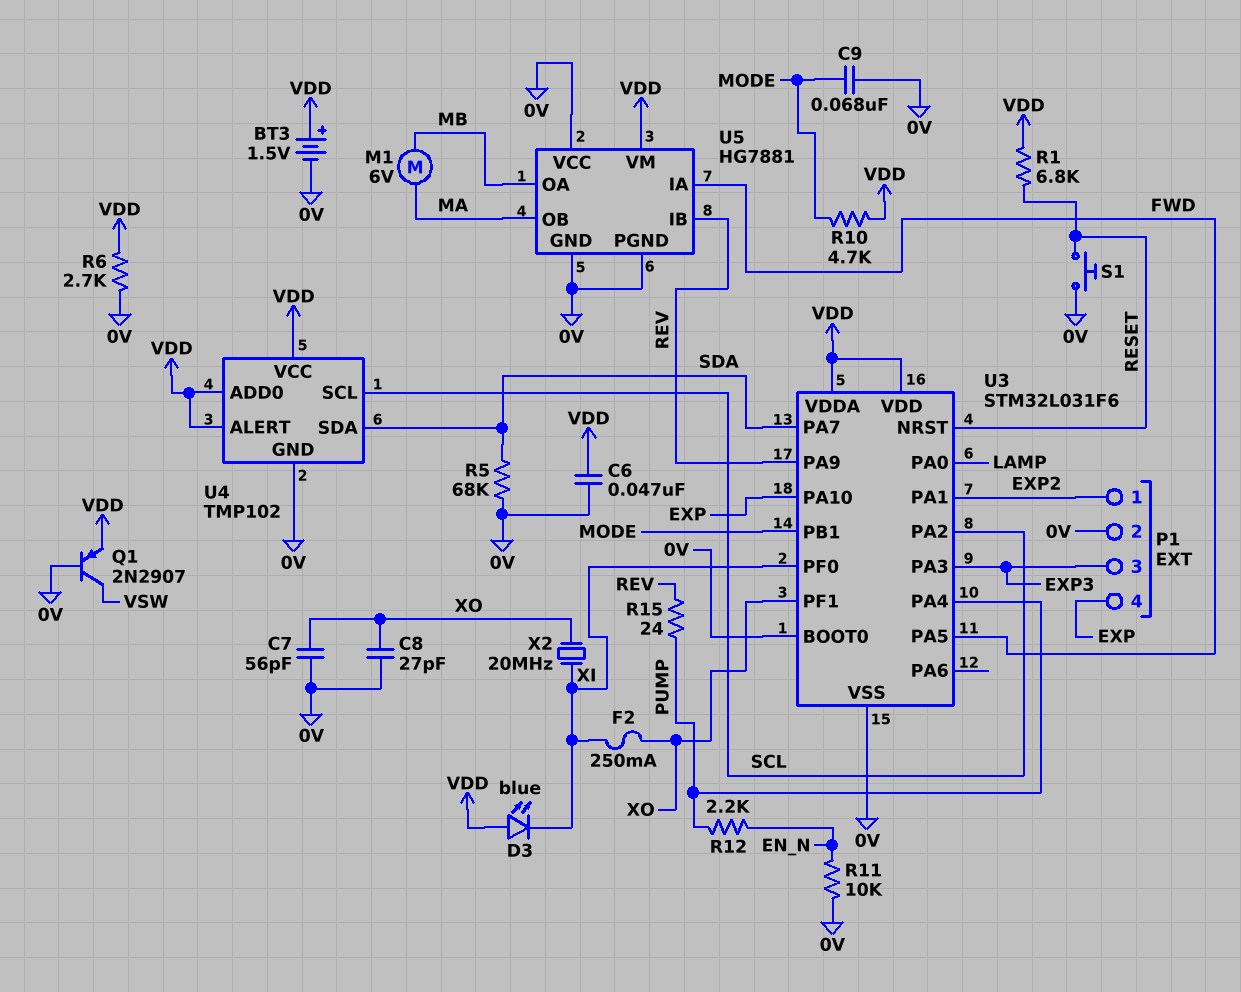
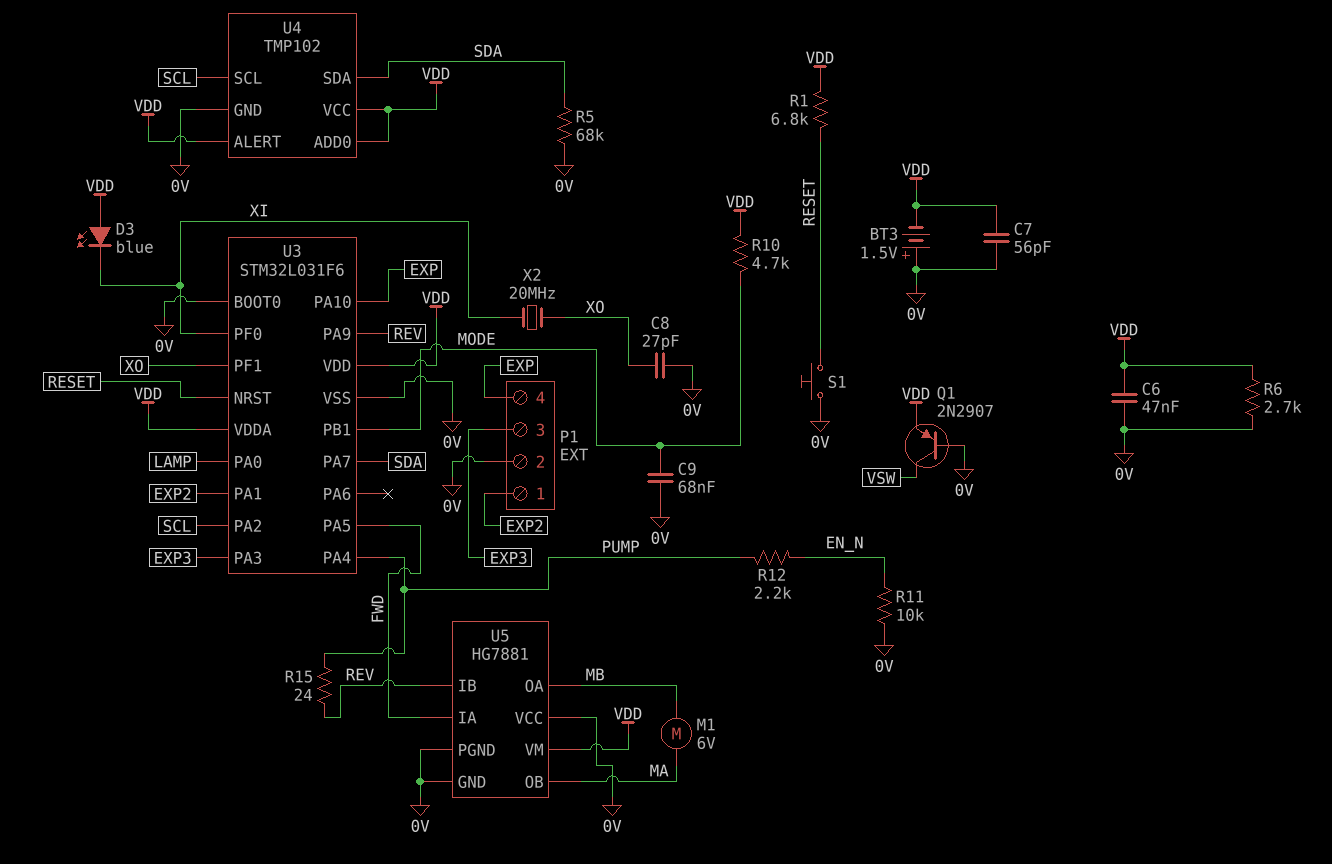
BT3: 1.5V (plus VDD, minus 0V) -> 1.5V (plus 0V, minus VDD)
C7: 56pF (0V, XO) -> 56pF (0V, VDD)
F2: 250mA (XI, XO) -> none

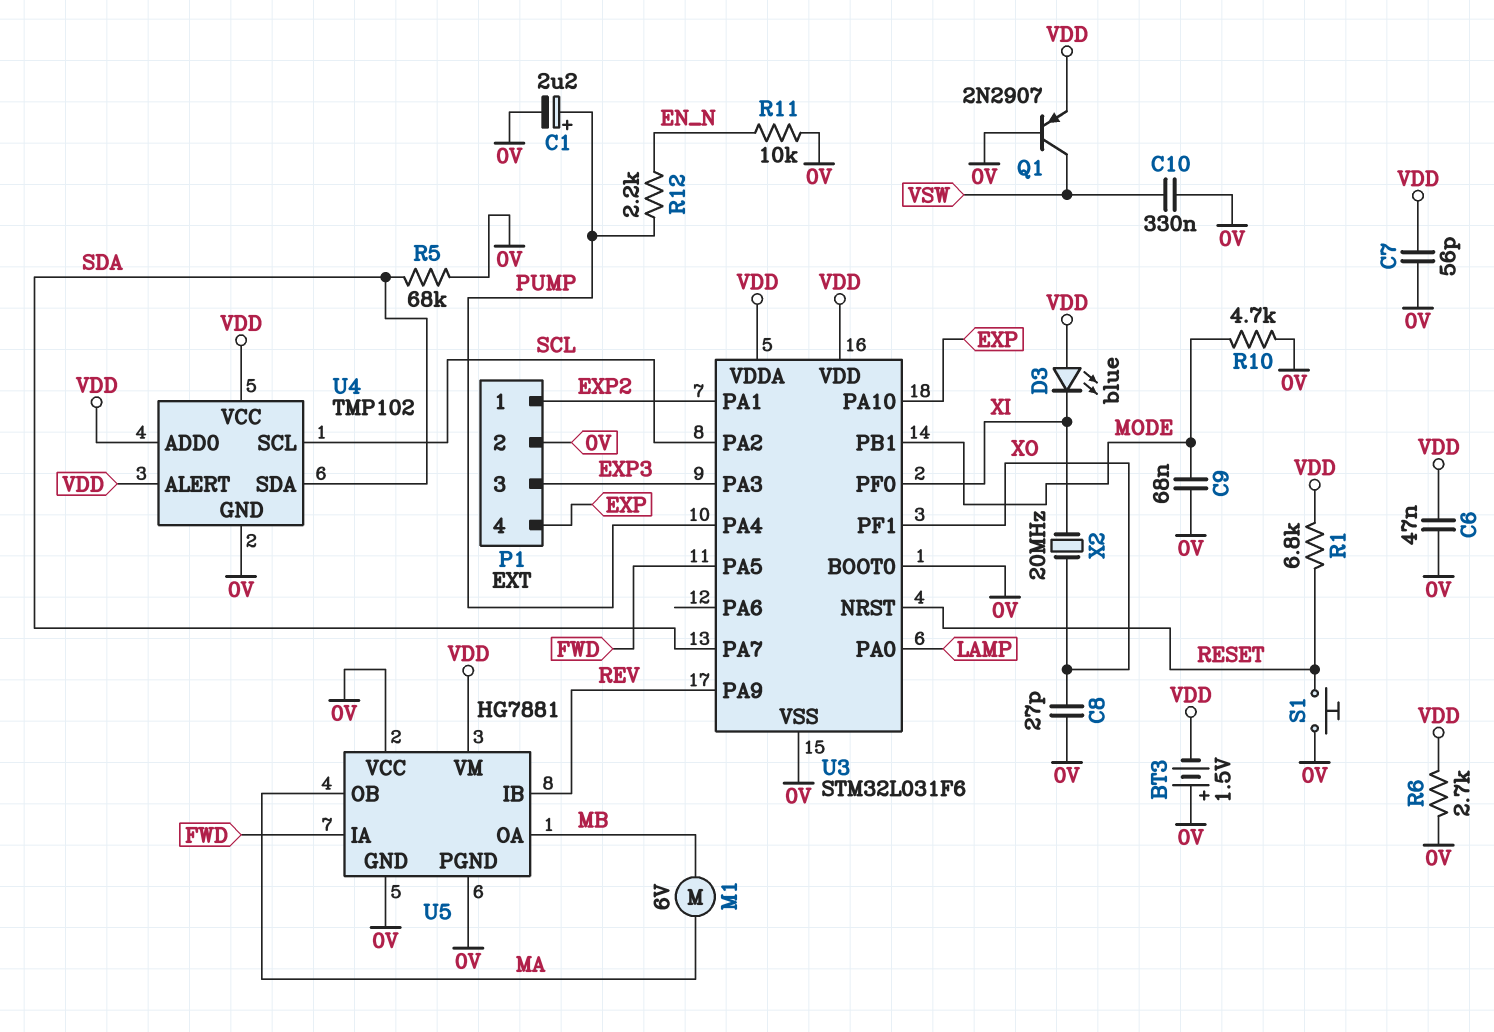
C1: none -> 2.2uF (plus PUMP, minus 0V)
C10: none -> 330nF (0V, VSW)
R10: 4.7k (MODE, VDD) -> 4.7k (0V, MODE)
R15: 24 (PUMP, REV) -> none

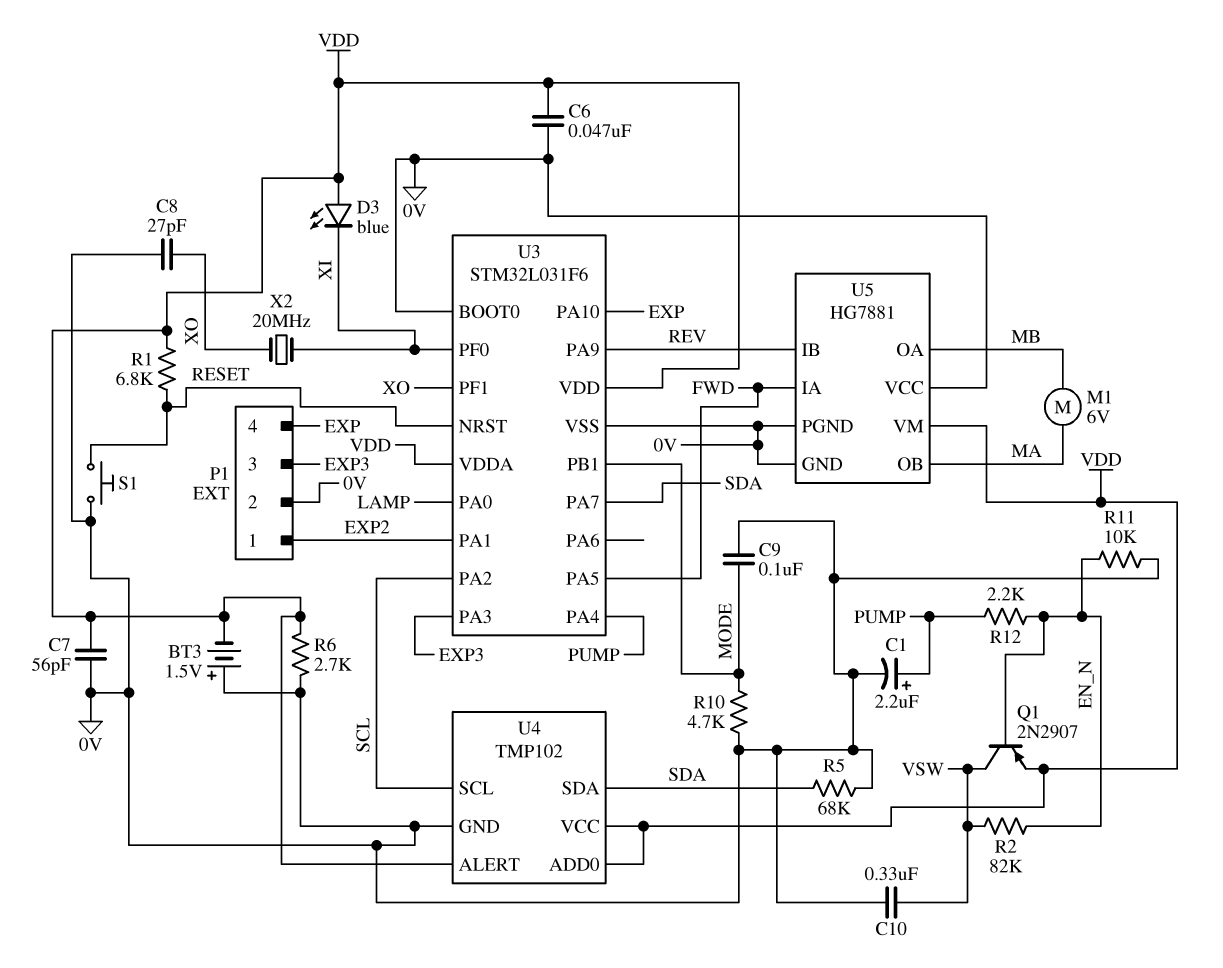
C9: 68nF (0V, MODE) -> 100nF (0V, MODE)
Q1: PNP 2N2907 (B 0V, C VSW, E VDD) -> PNP 2N2907 (B EN_N, C VSW, E VDD)
R2: none -> 82k (EN_N, VSW)

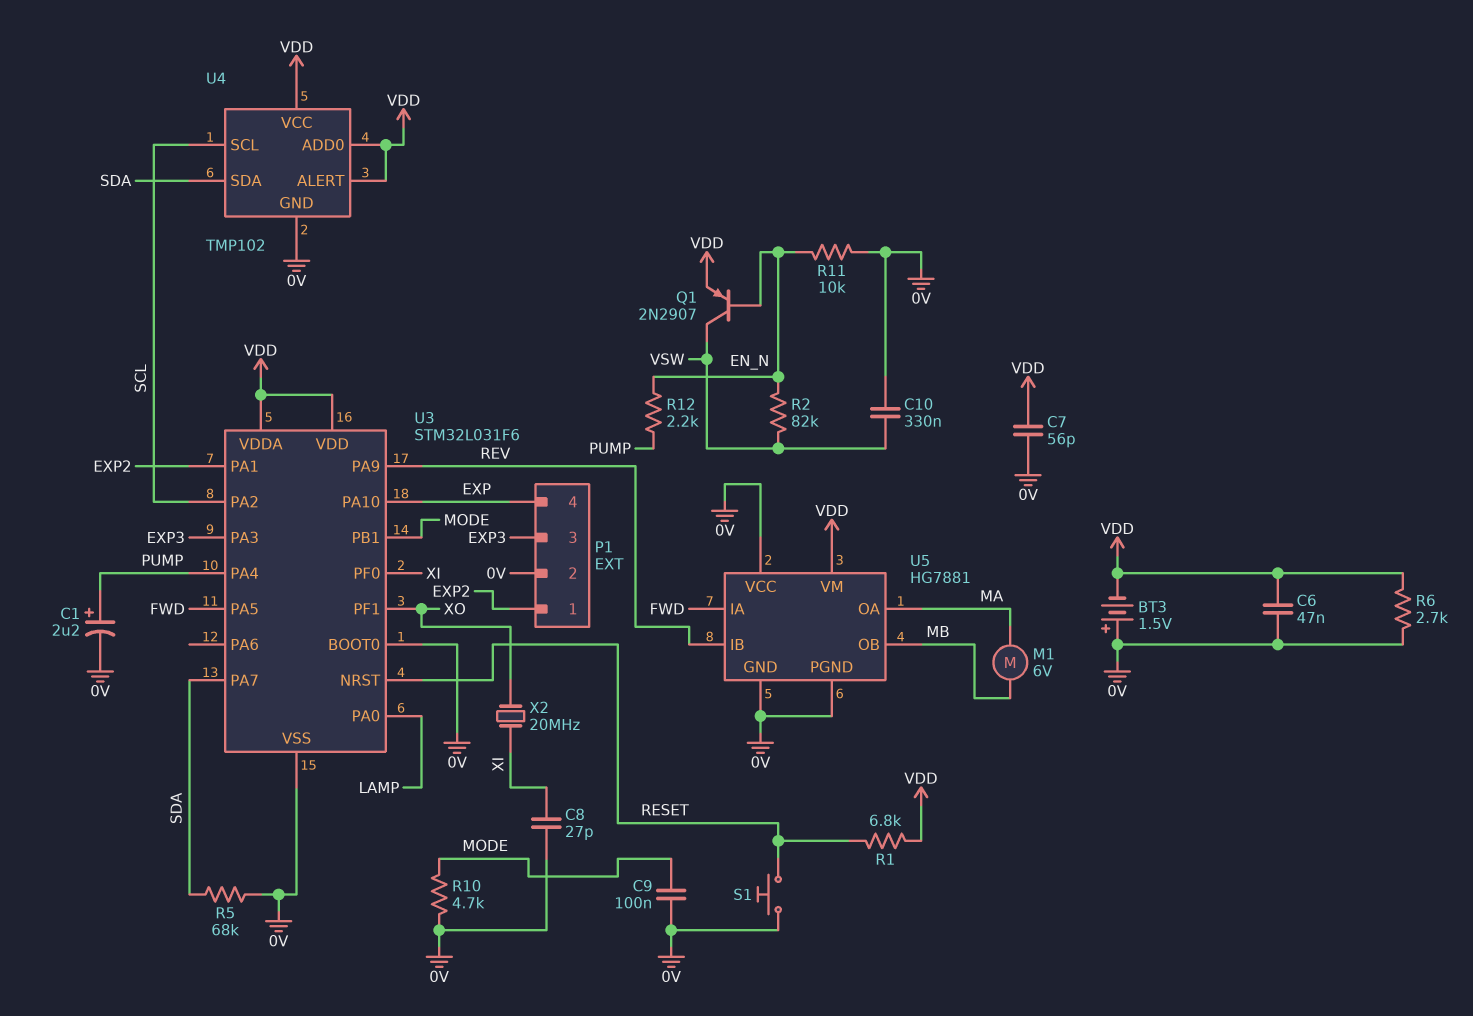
C8: 27pF (0V, XO) -> 27pF (0V, XI)
D3: LED blue (A VDD, K XI) -> none
U5 pin OA: MB -> MA
U5 pin OB: MA -> MB

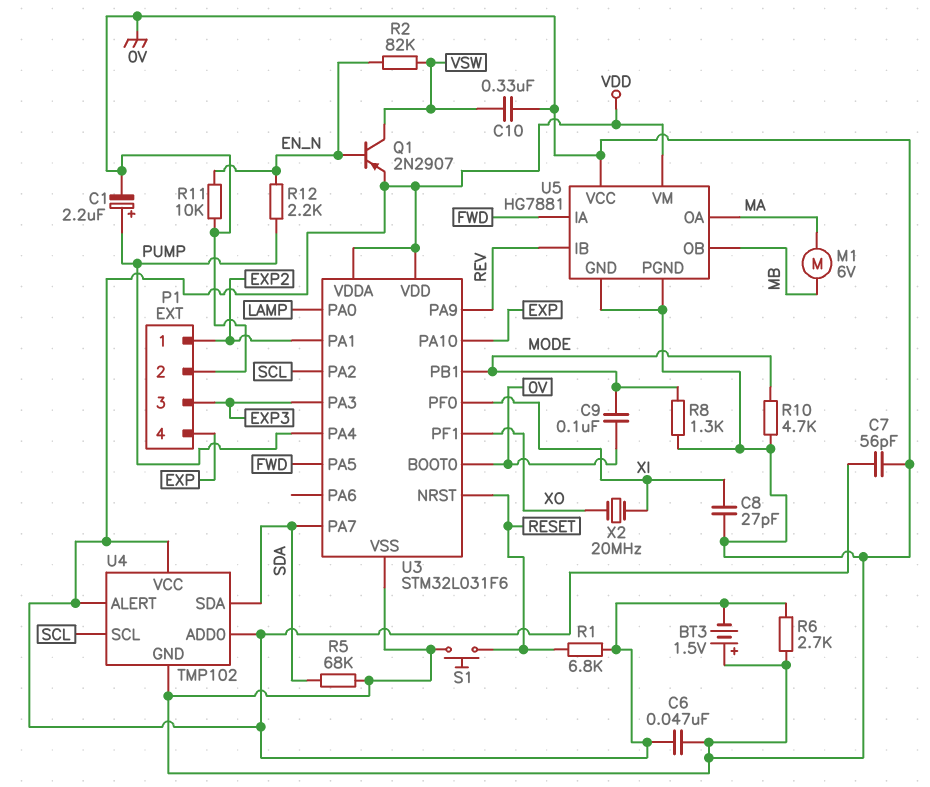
R8: none -> 1.3k (0V, MODE)

